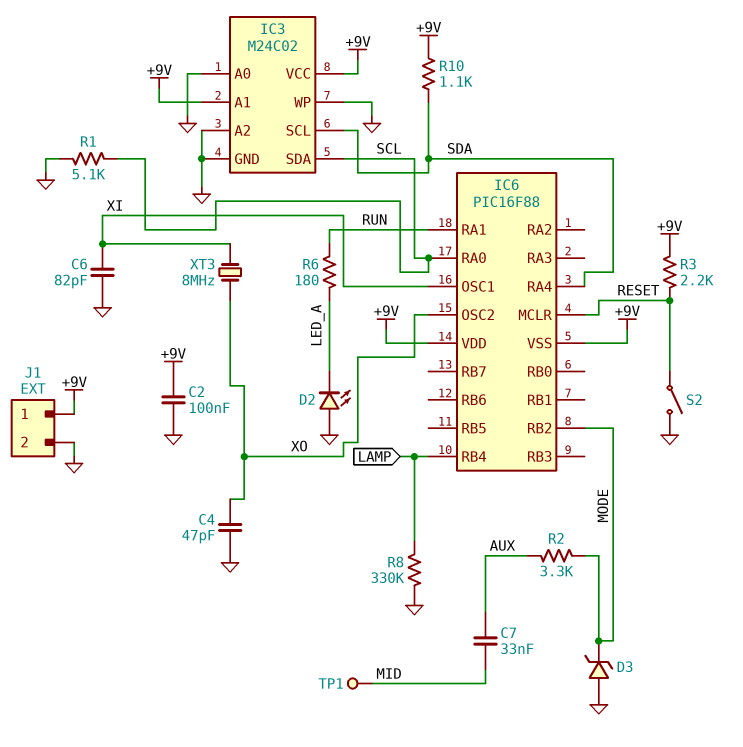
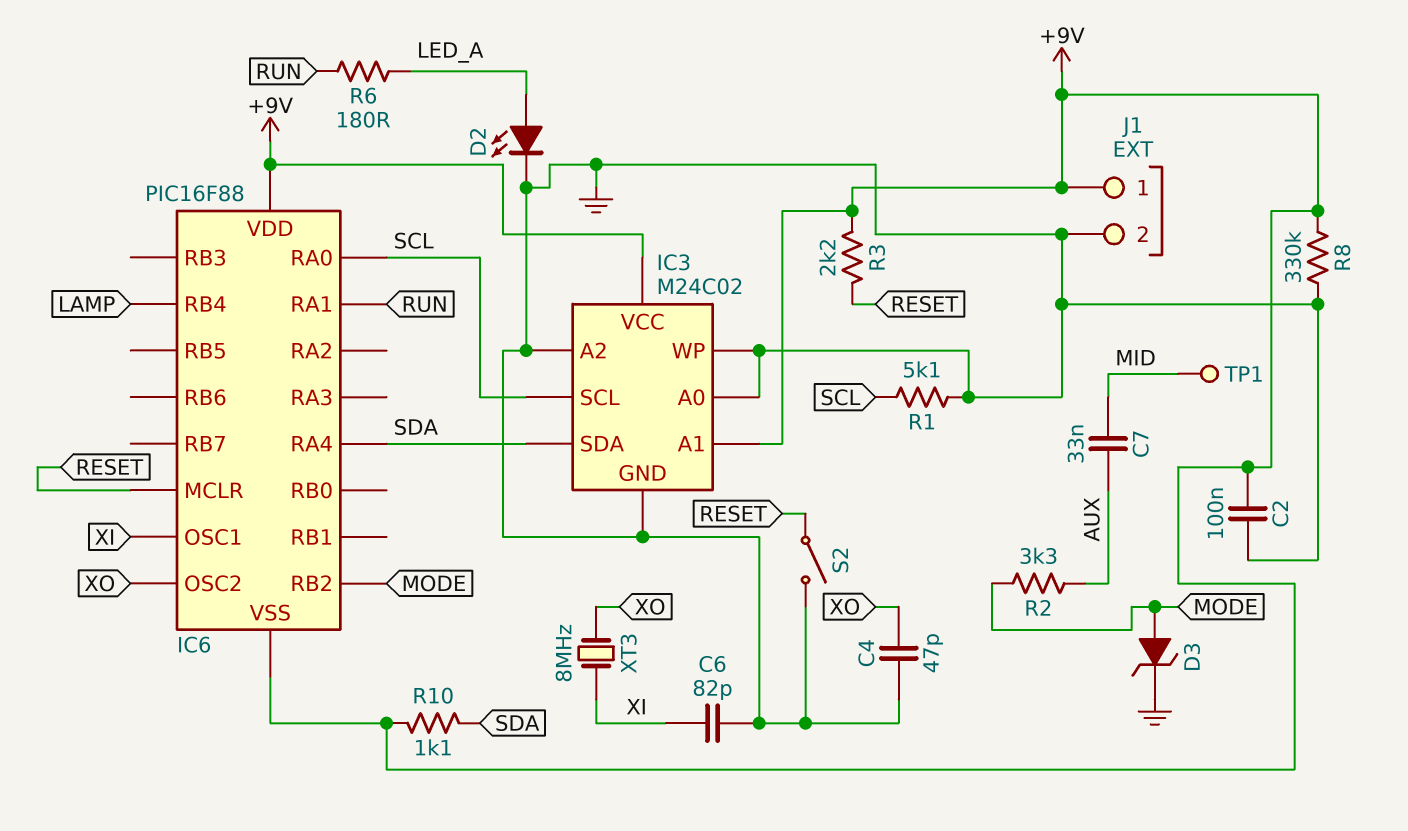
D2: LED (A GND, K LED_A) -> LED (A LED_A, K GND)
D3: zener (A GND, K MODE) -> zener (A MODE, K GND)
IC3 pin SCL: SDA -> SCL
IC3 pin SDA: SCL -> SDA
R8: 330k (GND, LAMP) -> 330k (+9V, GND)

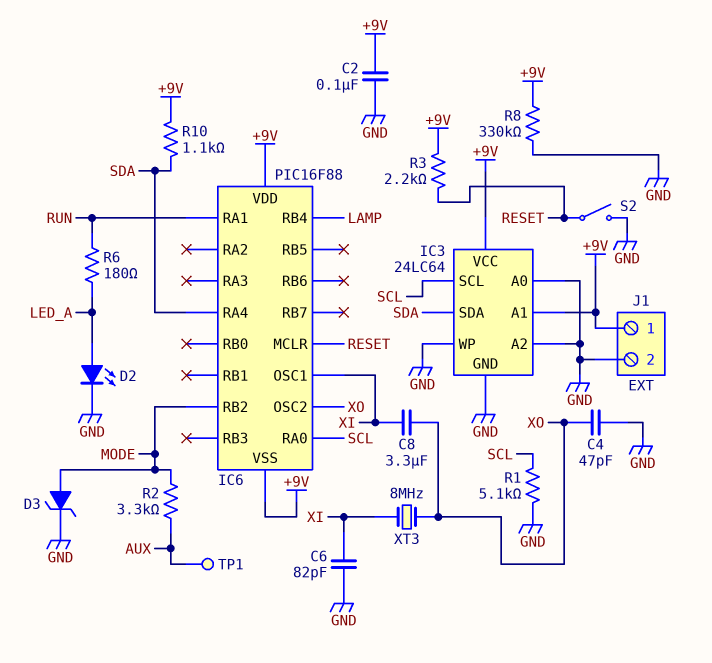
C7: 33nF (AUX, MID) -> none
C8: none -> 3.3uF (XI, XO)
IC3: M24C02 -> 24LC64
TP1: test point (MID) -> test point (AUX)

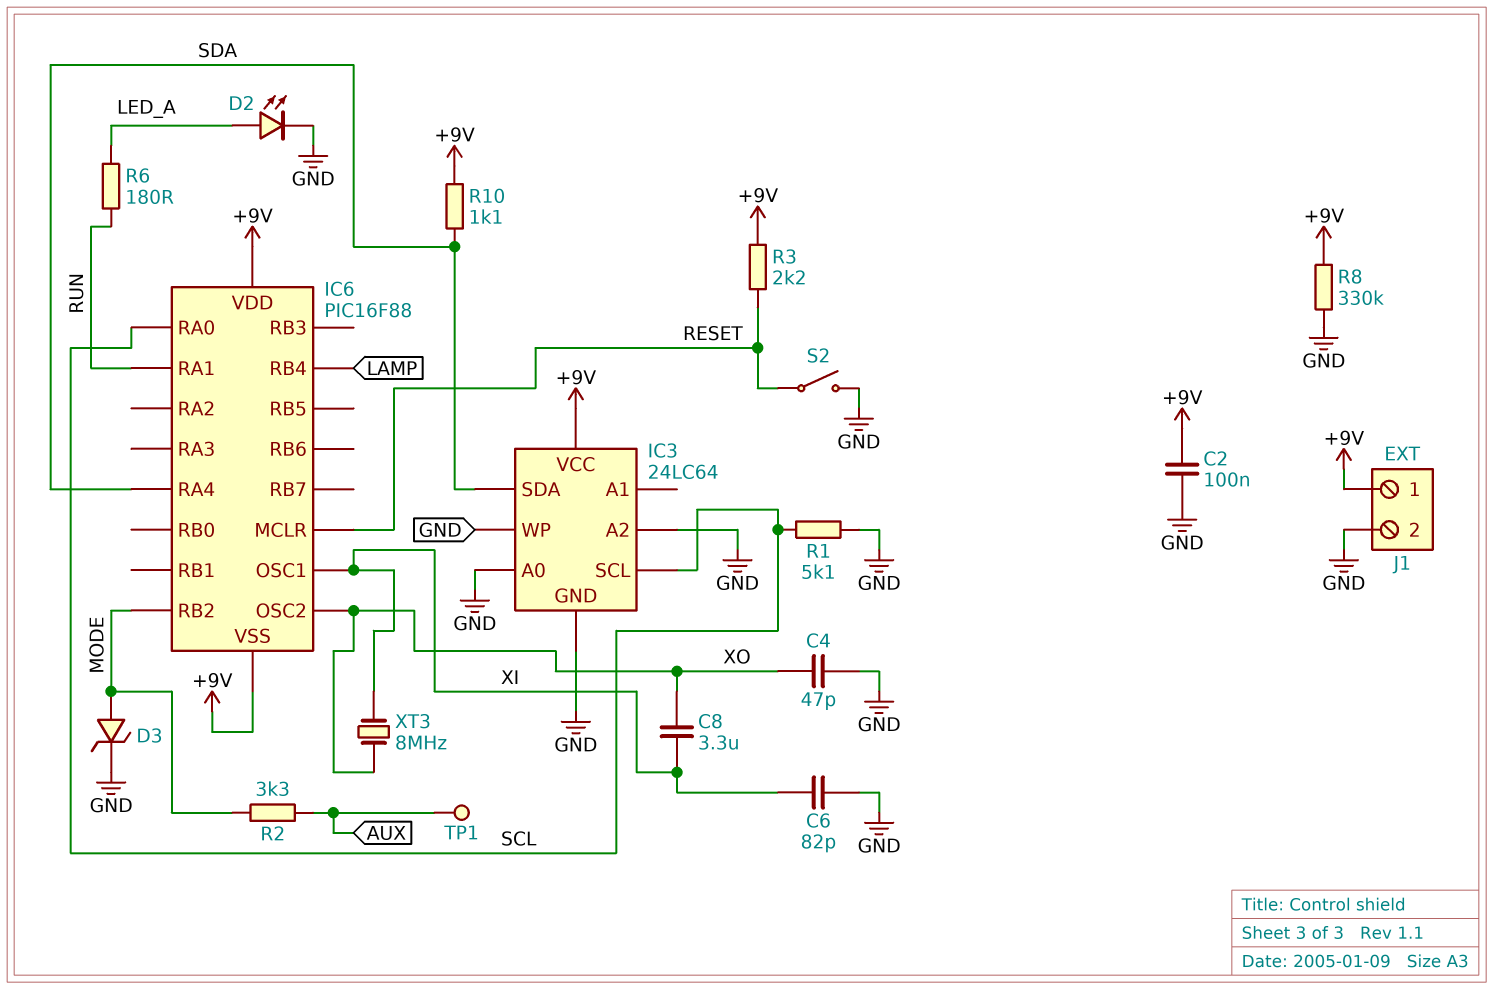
IC3 pin A1: +9V -> none

